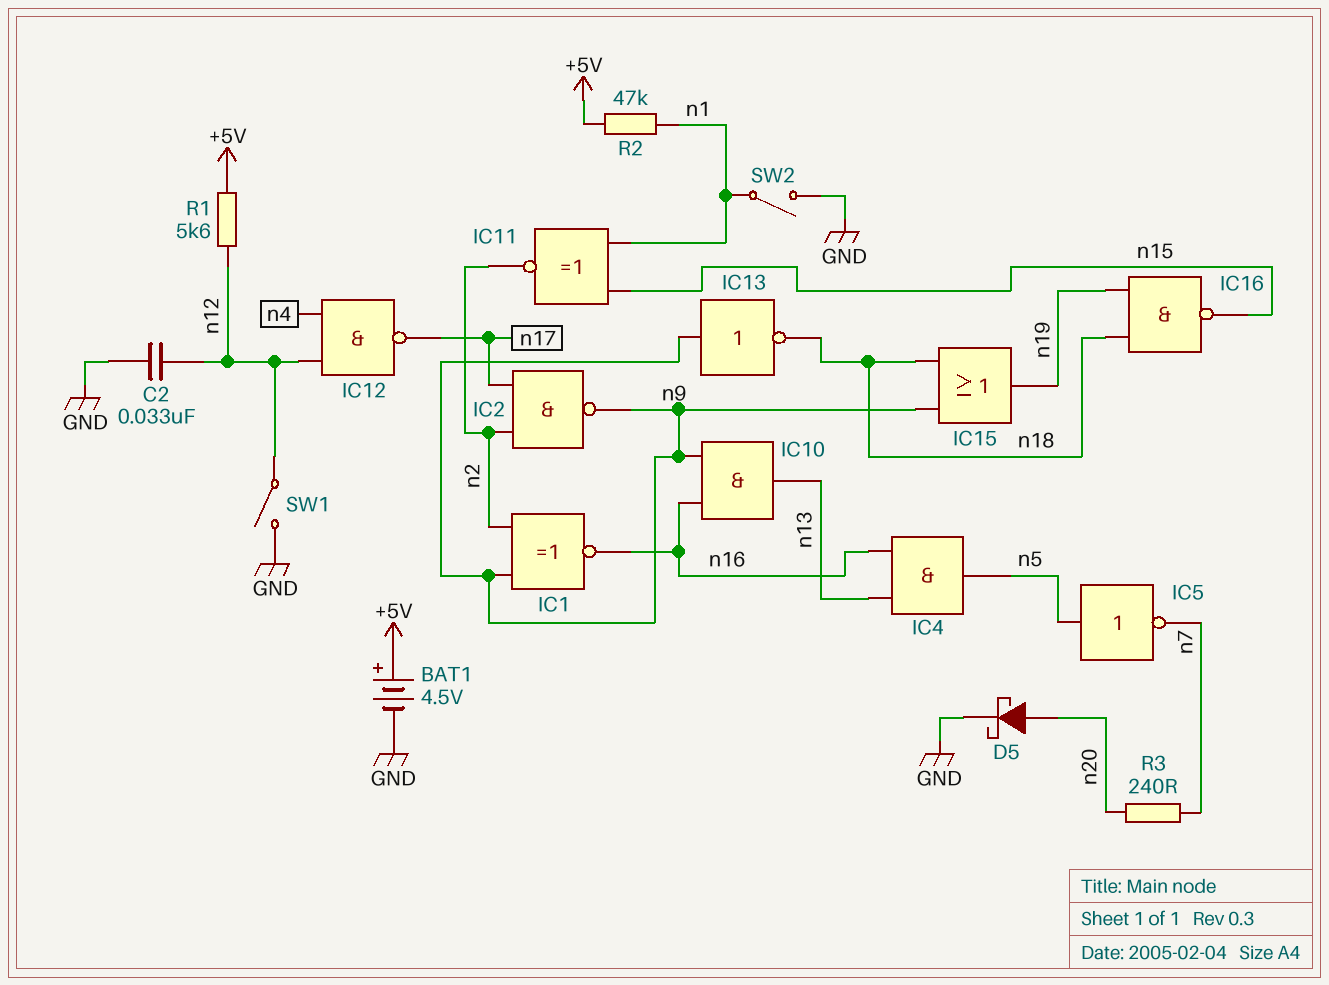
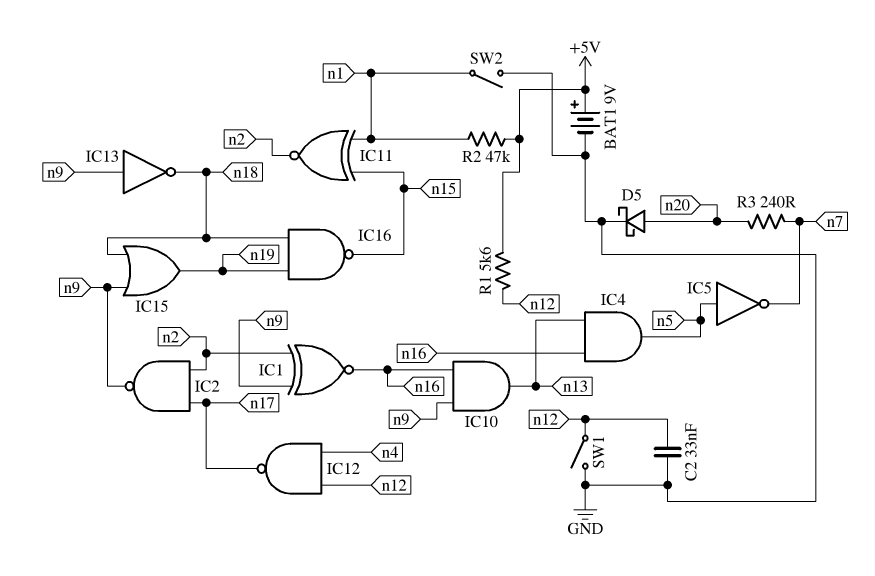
BAT1: 4.5V (plus +5V, minus GND) -> 9V (plus +5V, minus GND)

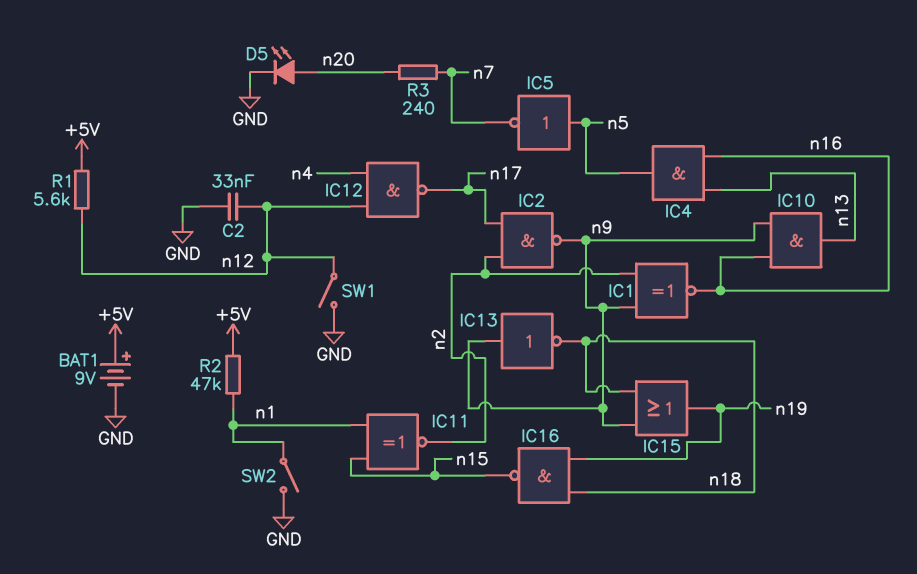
D5: schottky (A n20, K GND) -> LED (A n20, K GND)

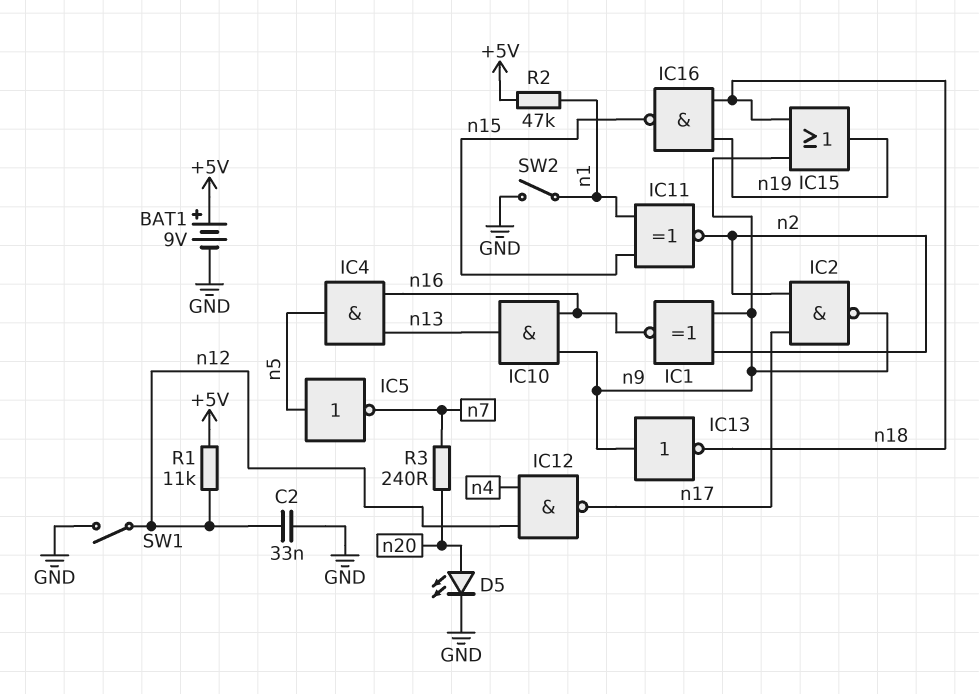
R1: 5.6k (+5V, n12) -> 11k (+5V, n12)

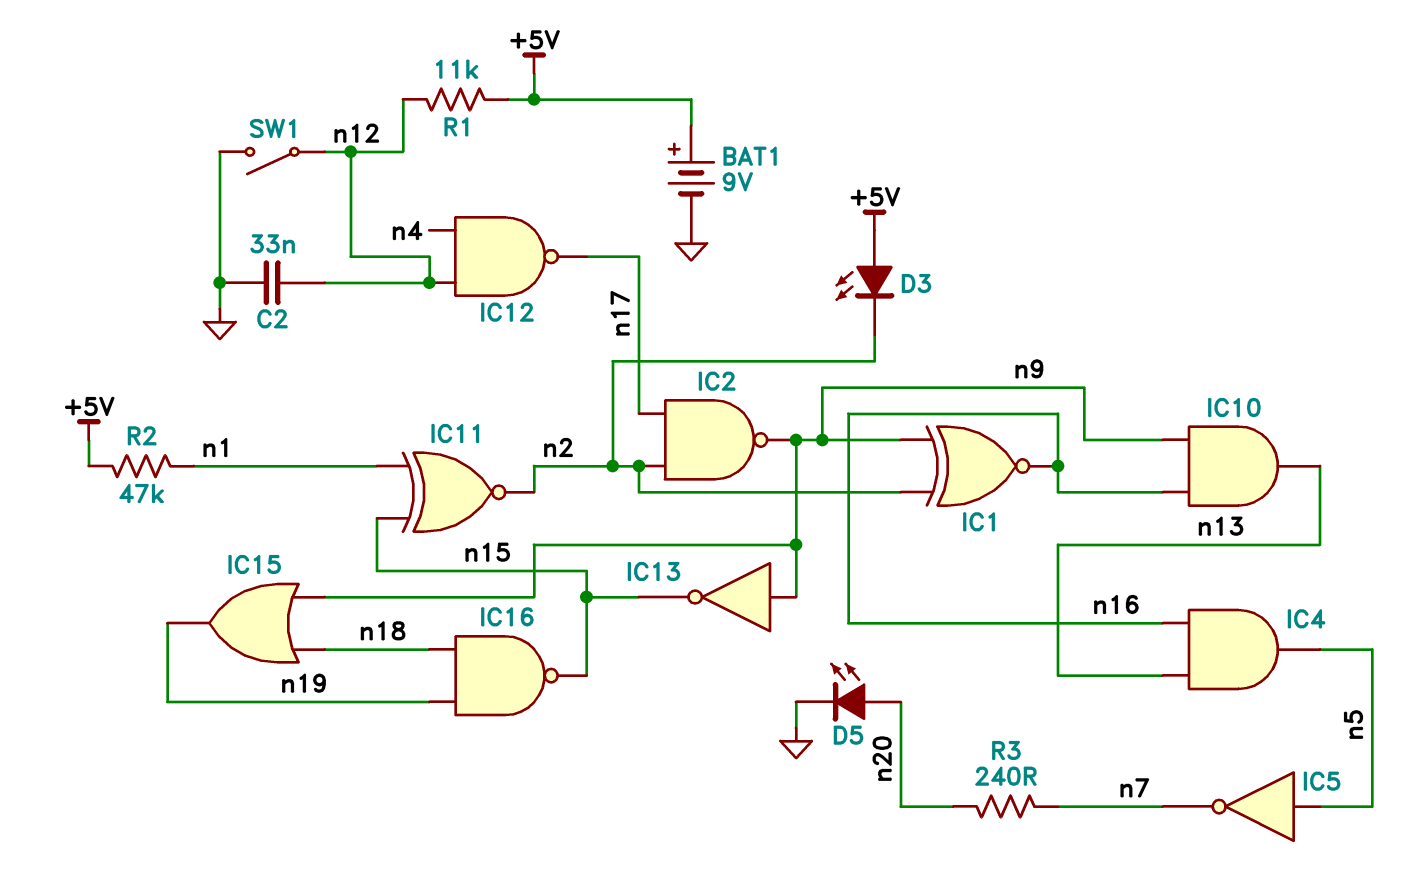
D3: none -> LED (A +5V, K n2)
IC13: NOT (in n9, out n18) -> NOT (in n9, out n15)
SW2: switch (GND, n1) -> none

